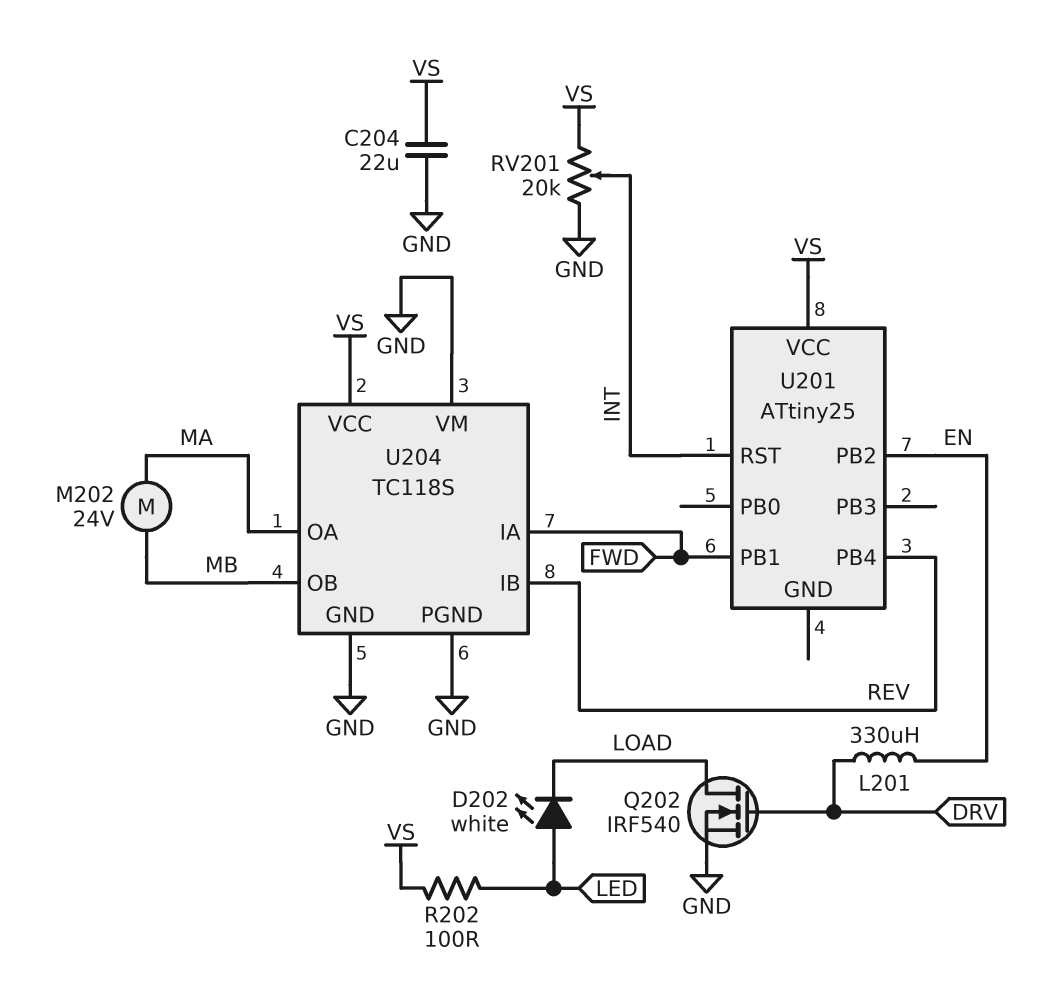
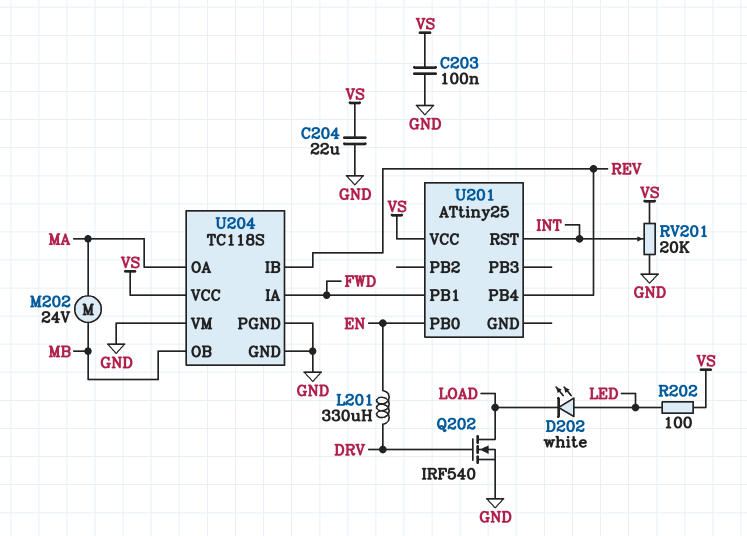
C203: none -> 100nF (GND, VS)
U201 pin PB0: none -> EN
U201 pin PB2: EN -> none

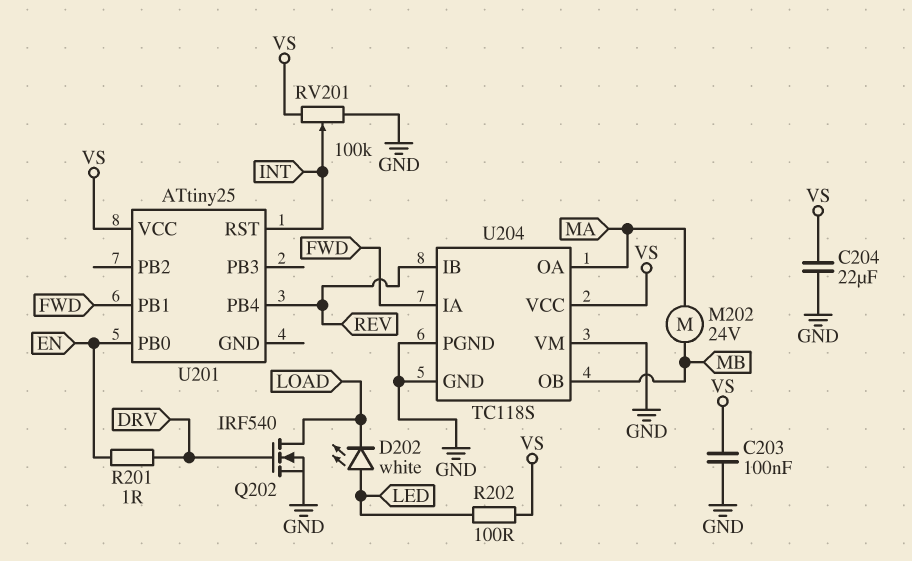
L201: 330uH (DRV, EN) -> none
R201: none -> 1 (DRV, EN)
RV201: 20k (GND, VS, wiper INT) -> 100k (GND, VS, wiper INT)

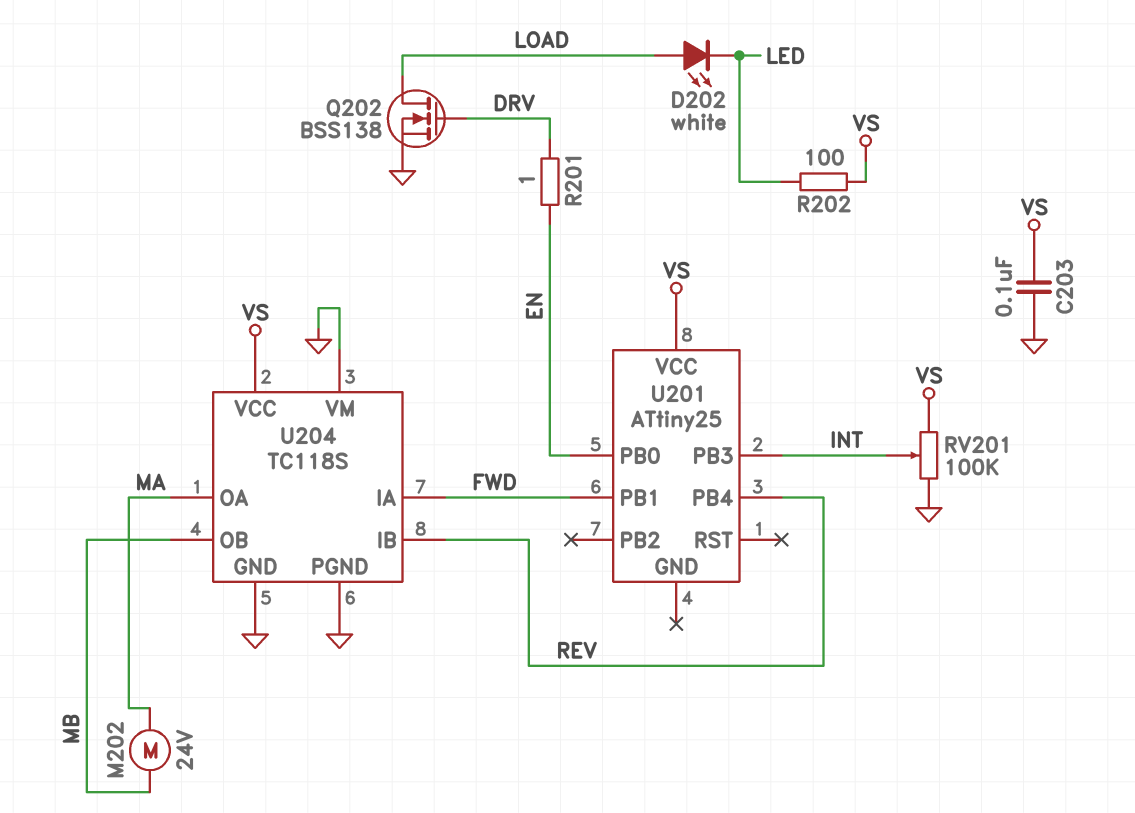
C204: 22uF (GND, VS) -> none
D202: LED white (A LED, K LOAD) -> LED white (A LOAD, K LED)
Q202: NMOS IRF540 (G DRV, D LOAD, S GND) -> NMOS BSS138 (G DRV, D LOAD, S GND)
U201 pin PB3: none -> INT
U201 pin RST: INT -> none

